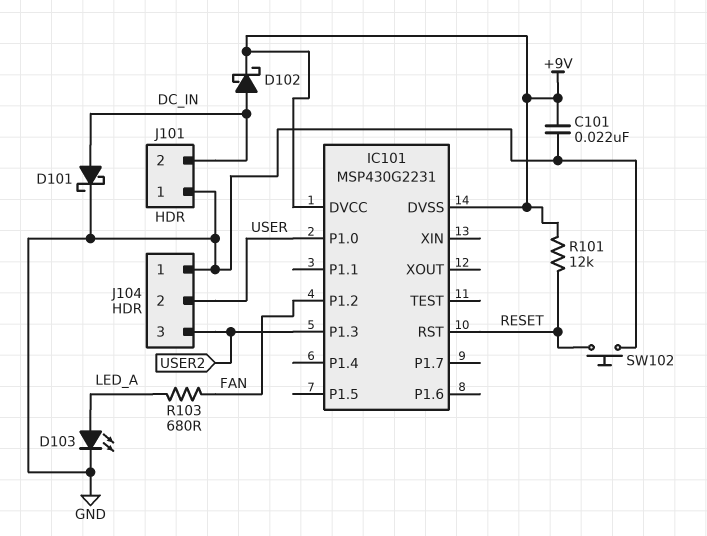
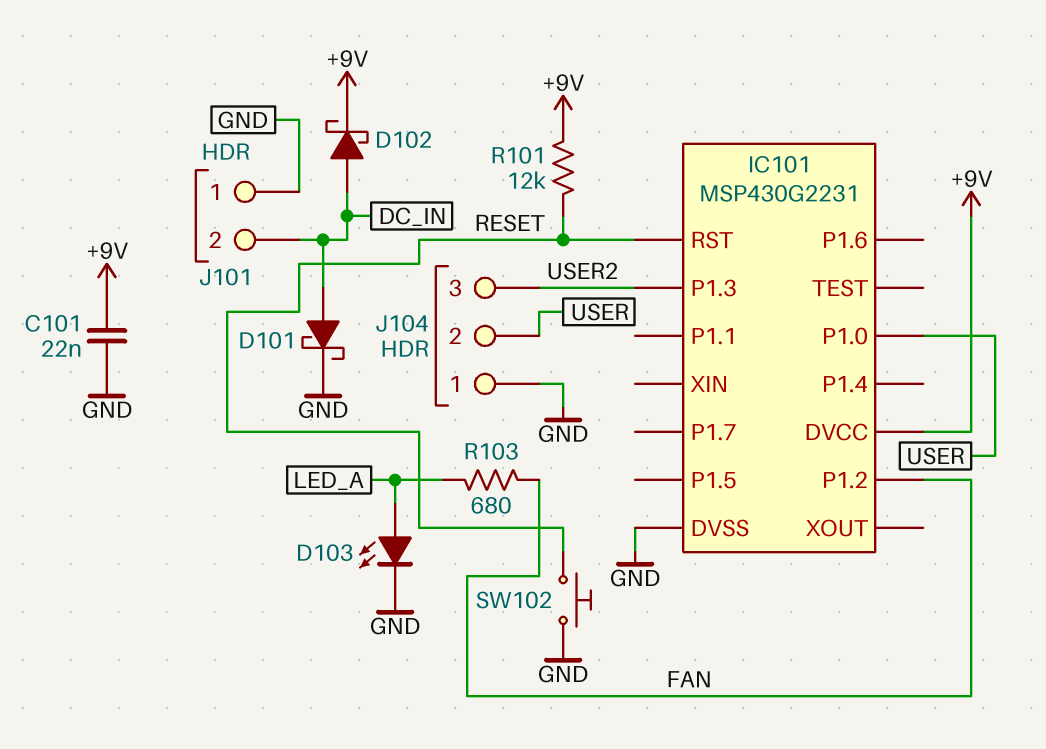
IC101 pin DVSS: +9V -> GND

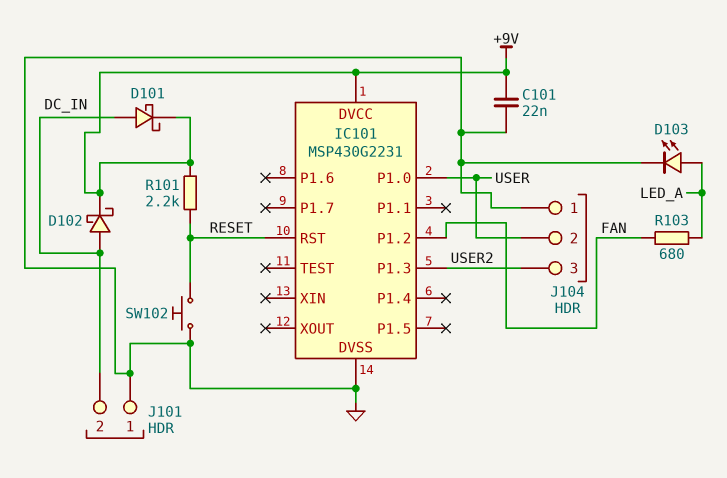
D101: schottky (A DC_IN, K GND) -> schottky (A DC_IN, K +9V)
R101: 12k (+9V, RESET) -> 2.2k (+9V, RESET)

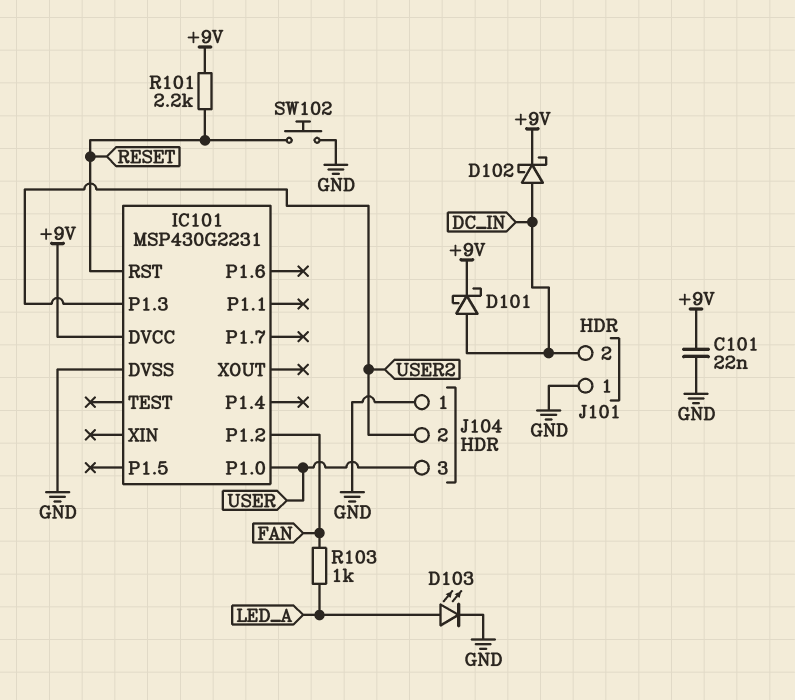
J104 pin 2: USER -> USER2
J104 pin 3: USER2 -> USER
R103: 680 (FAN, LED_A) -> 1k (FAN, LED_A)

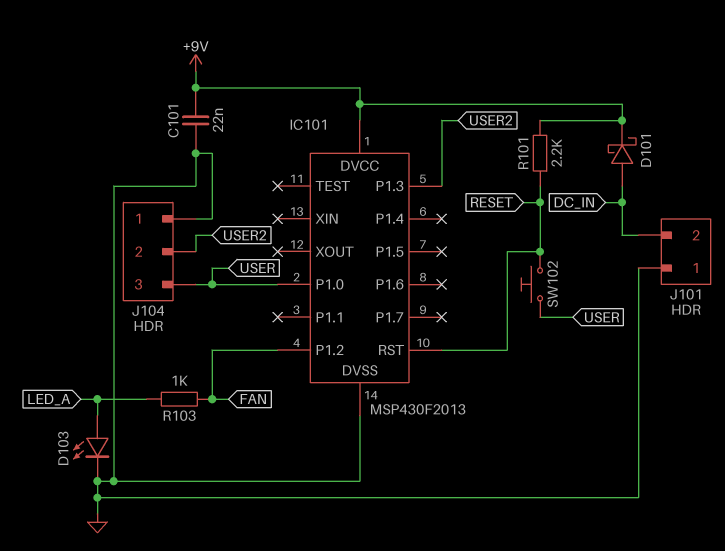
D102: schottky (A DC_IN, K +9V) -> none
IC101: MSP430G2231 -> MSP430F2013
SW102: button (GND, RESET) -> button (RESET, USER)

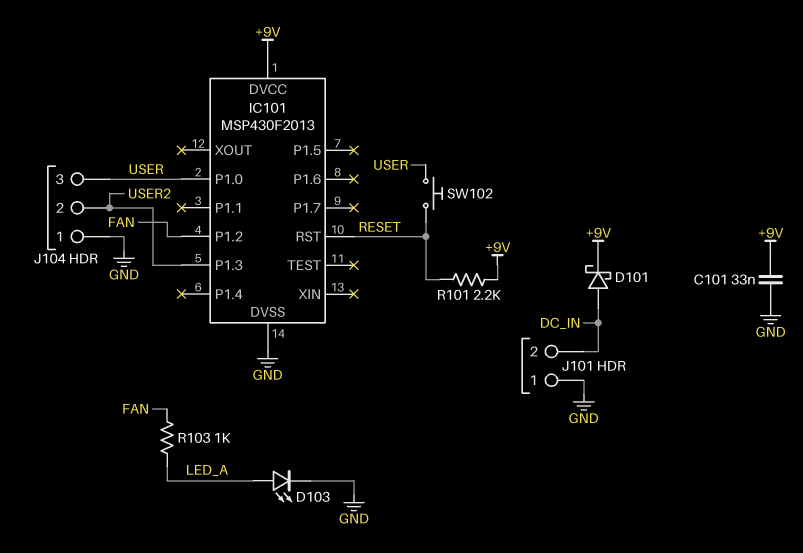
C101: 22nF (+9V, GND) -> 33nF (+9V, GND)

